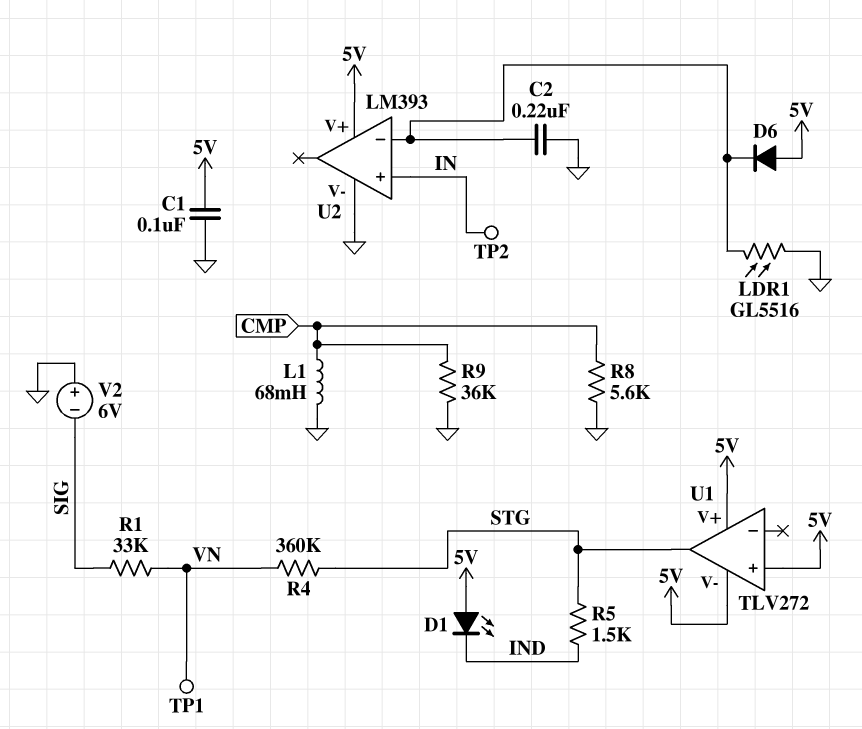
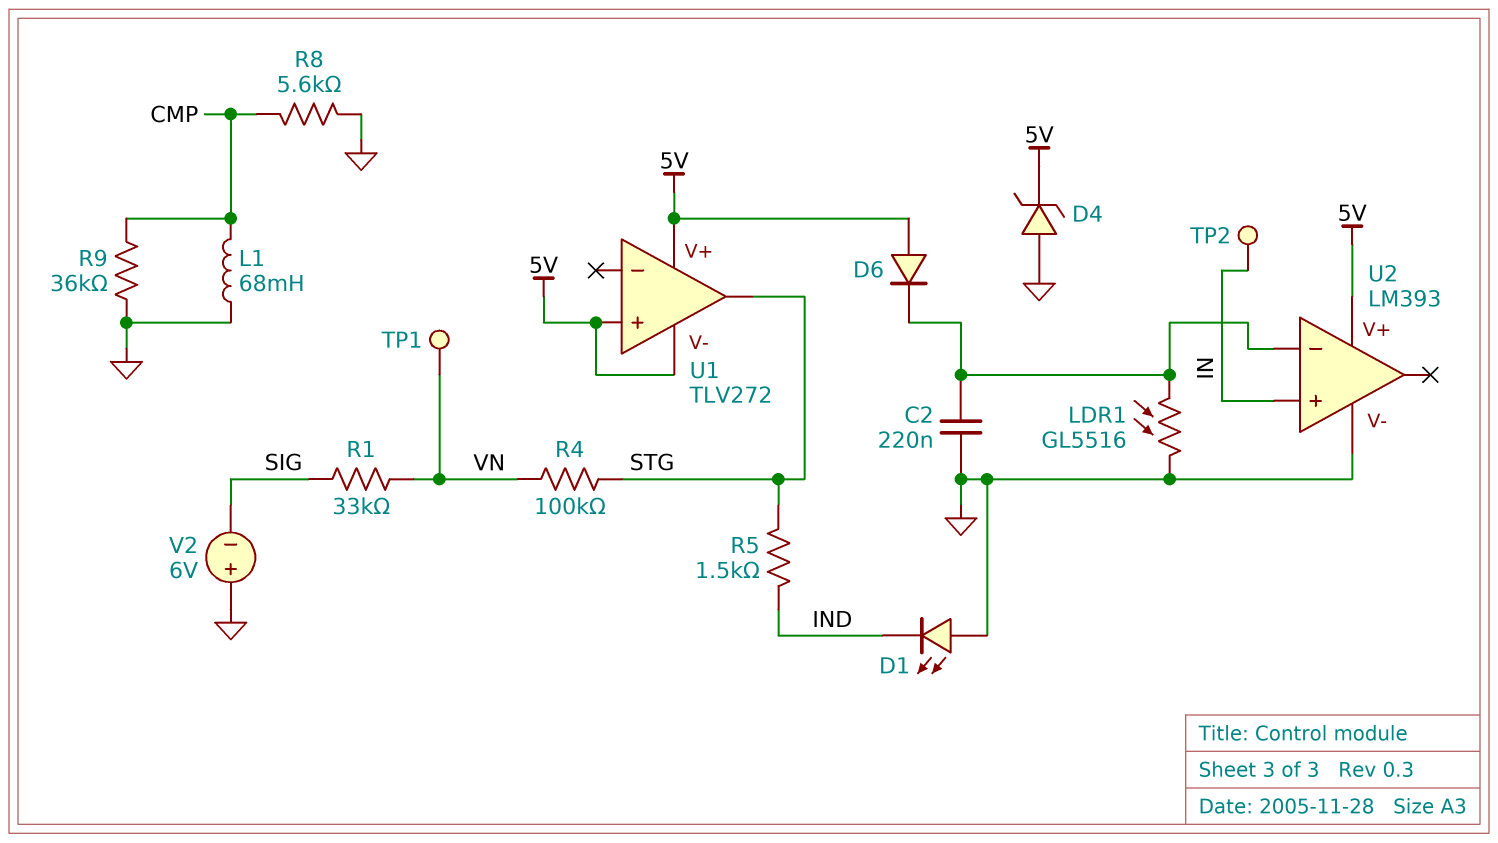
C1: 100nF (5V, GND) -> none
D1: LED (A 5V, K IND) -> LED (A GND, K IND)
D4: none -> zener (A GND, K 5V)
R4: 360k (STG, VN) -> 100k (STG, VN)

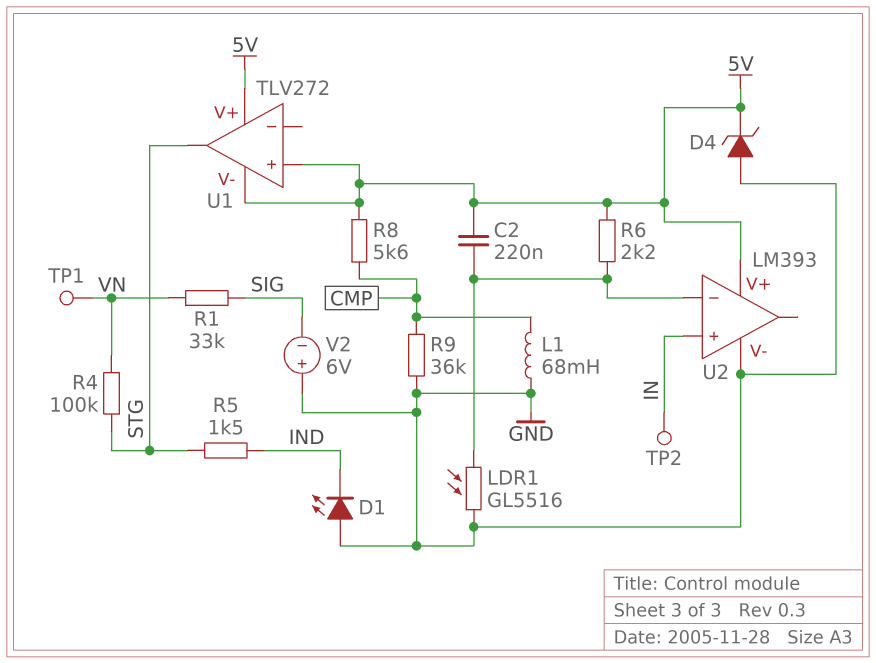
C2: 220nF (GND, U2/in-) -> 220nF (5V, U2/in-)
D6: diode (A 5V, K U2/in-) -> none
R6: none -> 2.2k (5V, U2/in-)
R8: 5.6k (CMP, GND) -> 5.6k (5V, CMP)

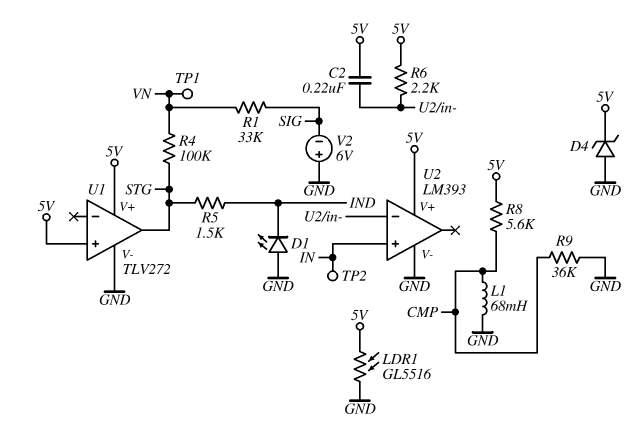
LDR1: GL5516 (GND, U2/in-) -> GL5516 (5V, GND)
U1 pin V-: 5V -> GND

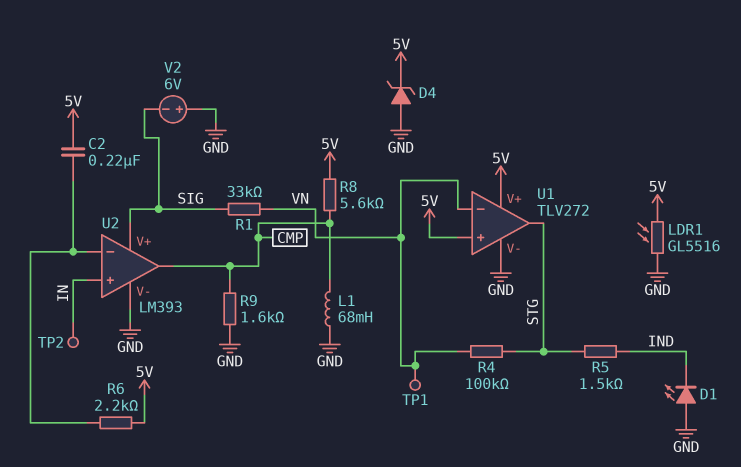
R9: 36k (CMP, GND) -> 1.6k (CMP, GND)
U1 pin in-: none -> VN
U2 pin V+: 5V -> SIG
U2 pin out: none -> CMP

